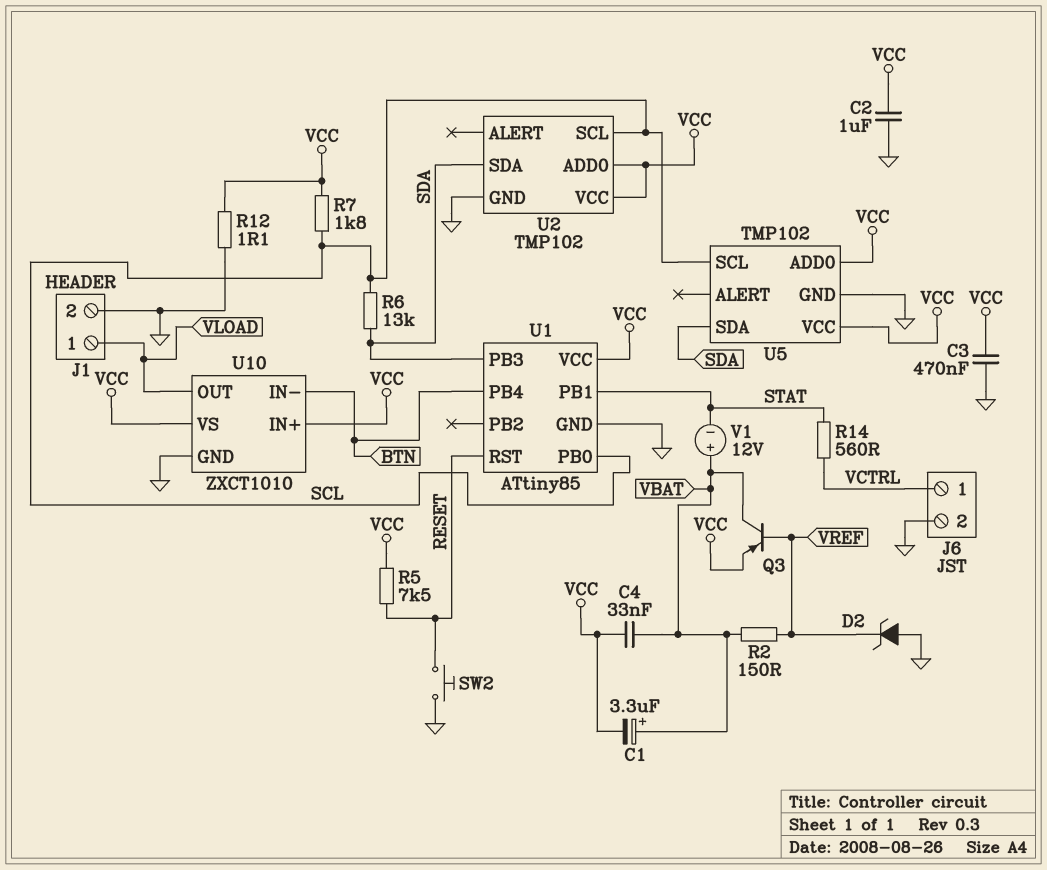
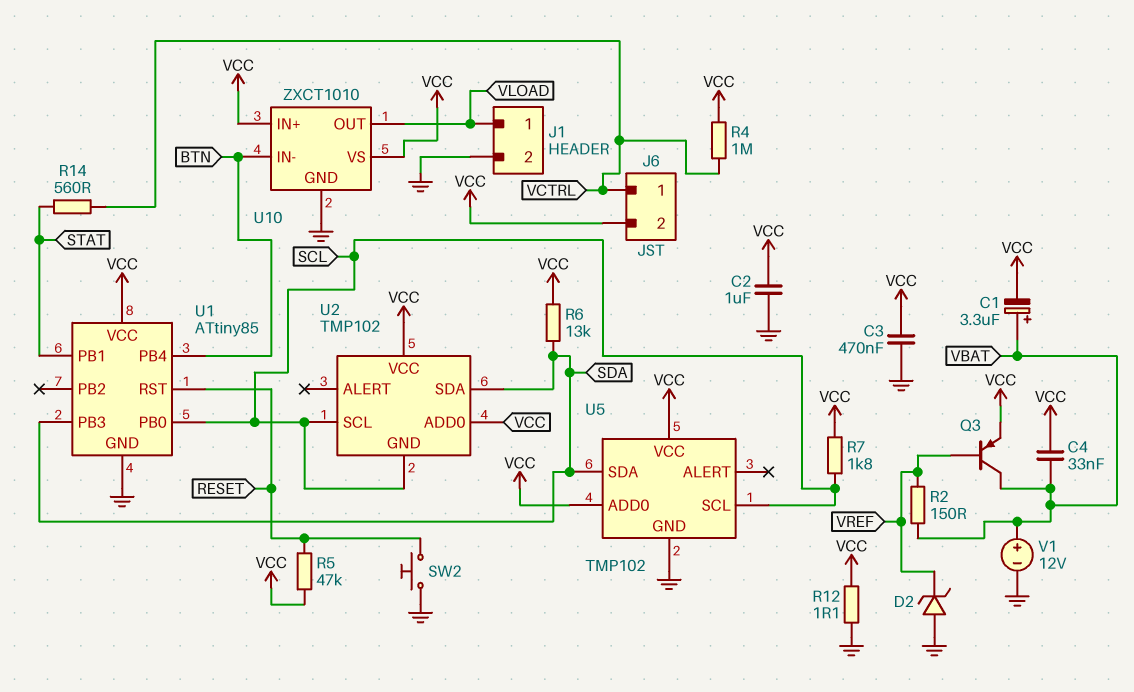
J6 pin 2: GND -> VCC
R4: none -> 1M (VCC, VCTRL)
R5: 7.5k (RESET, VCC) -> 47k (RESET, VCC)
R6: 13k (SCL, SDA) -> 13k (SDA, VCC)
U2 pin GND: GND -> SCL
V1: 12V (plus VBAT, minus STAT) -> 12V (plus VBAT, minus GND)

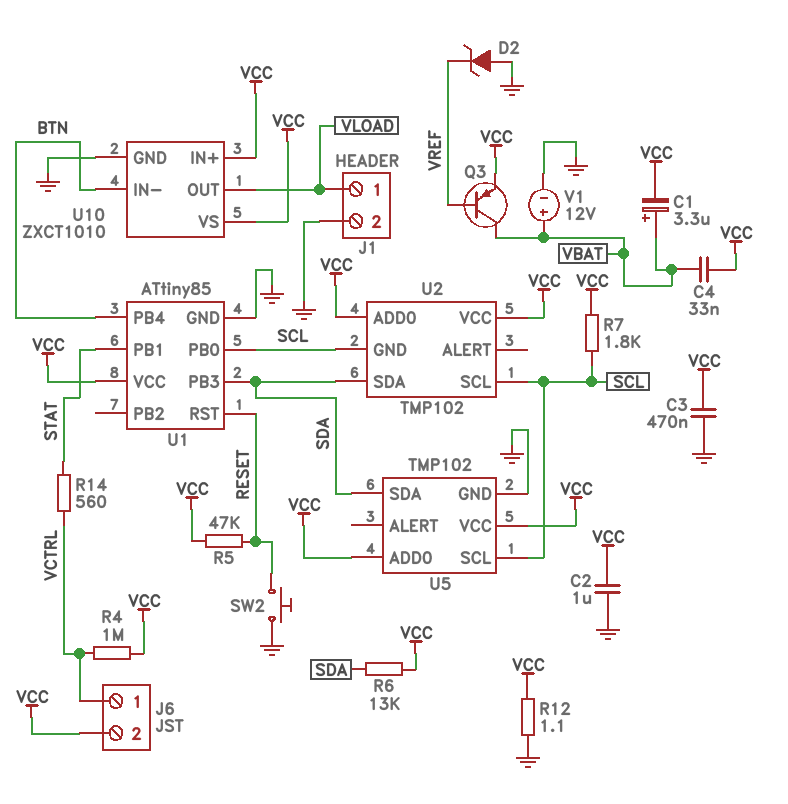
R2: 150 (VBAT, VREF) -> none

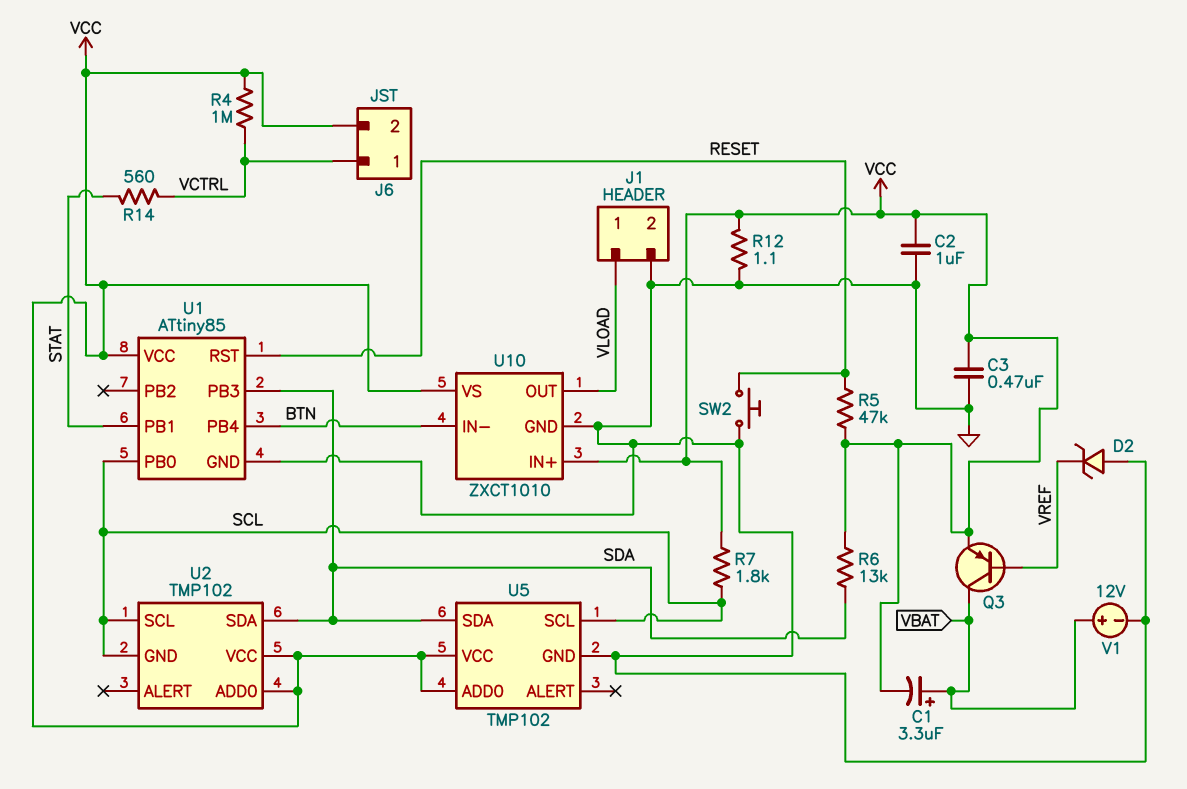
C4: 33nF (VBAT, VCC) -> none

